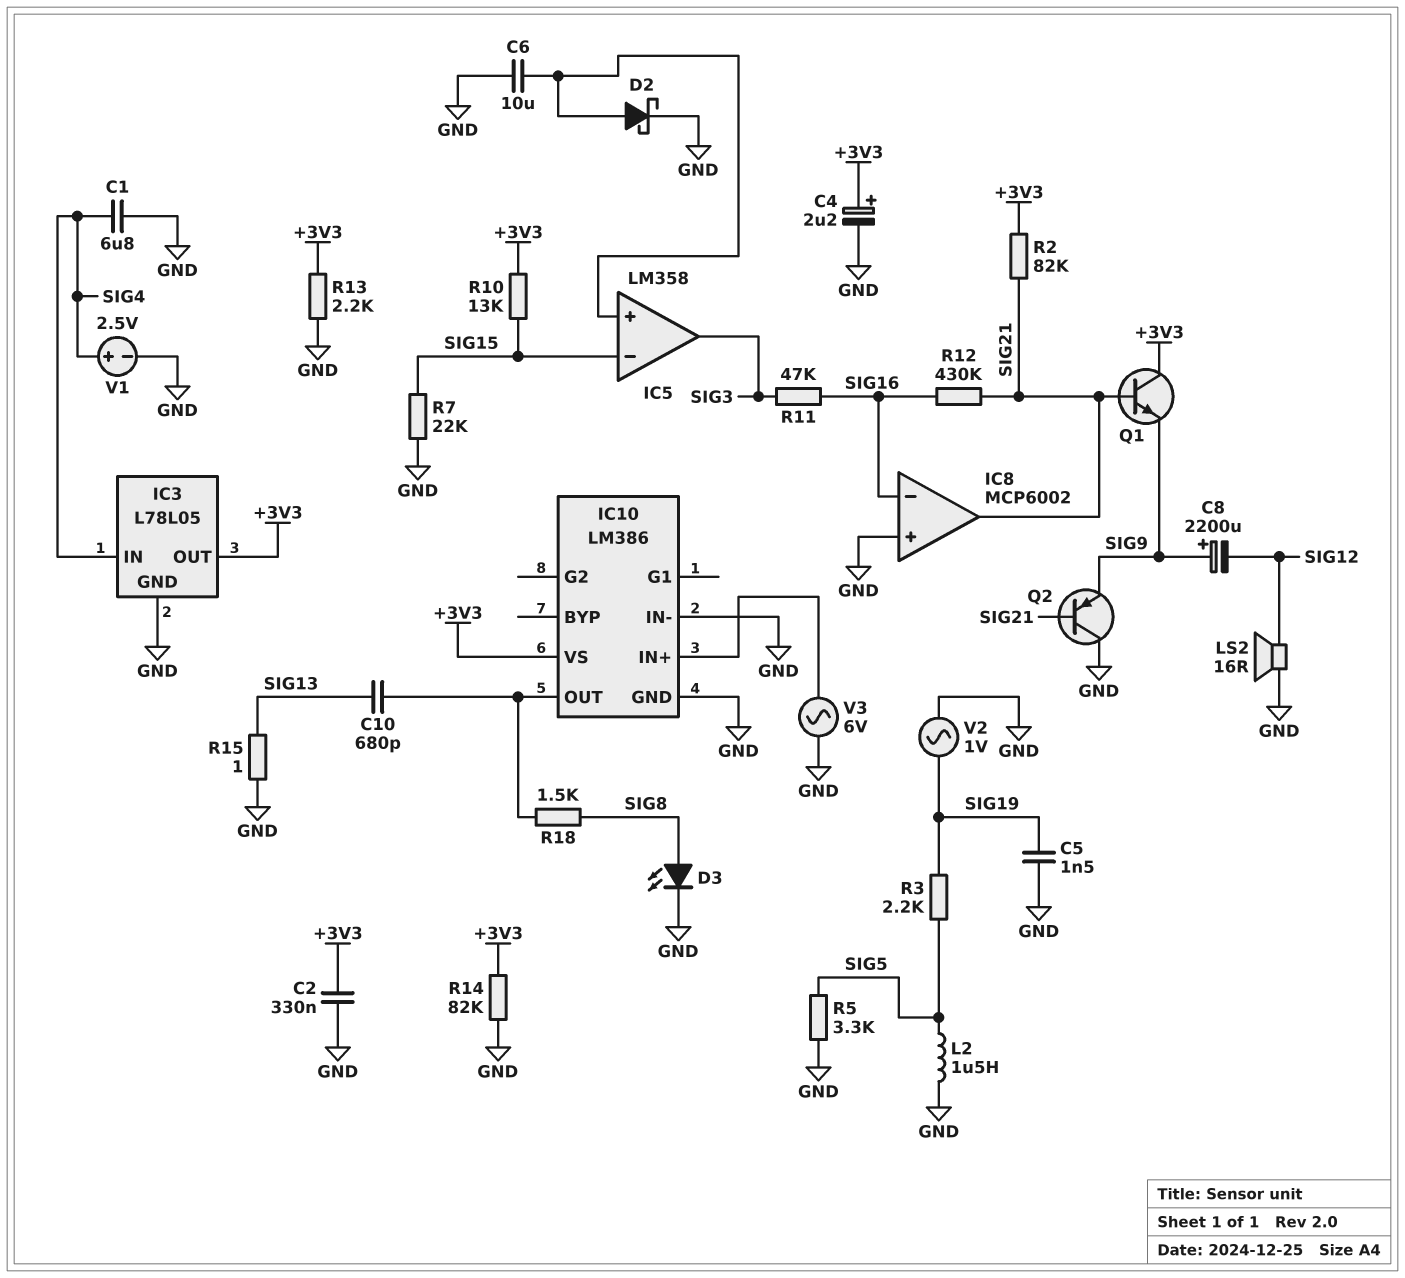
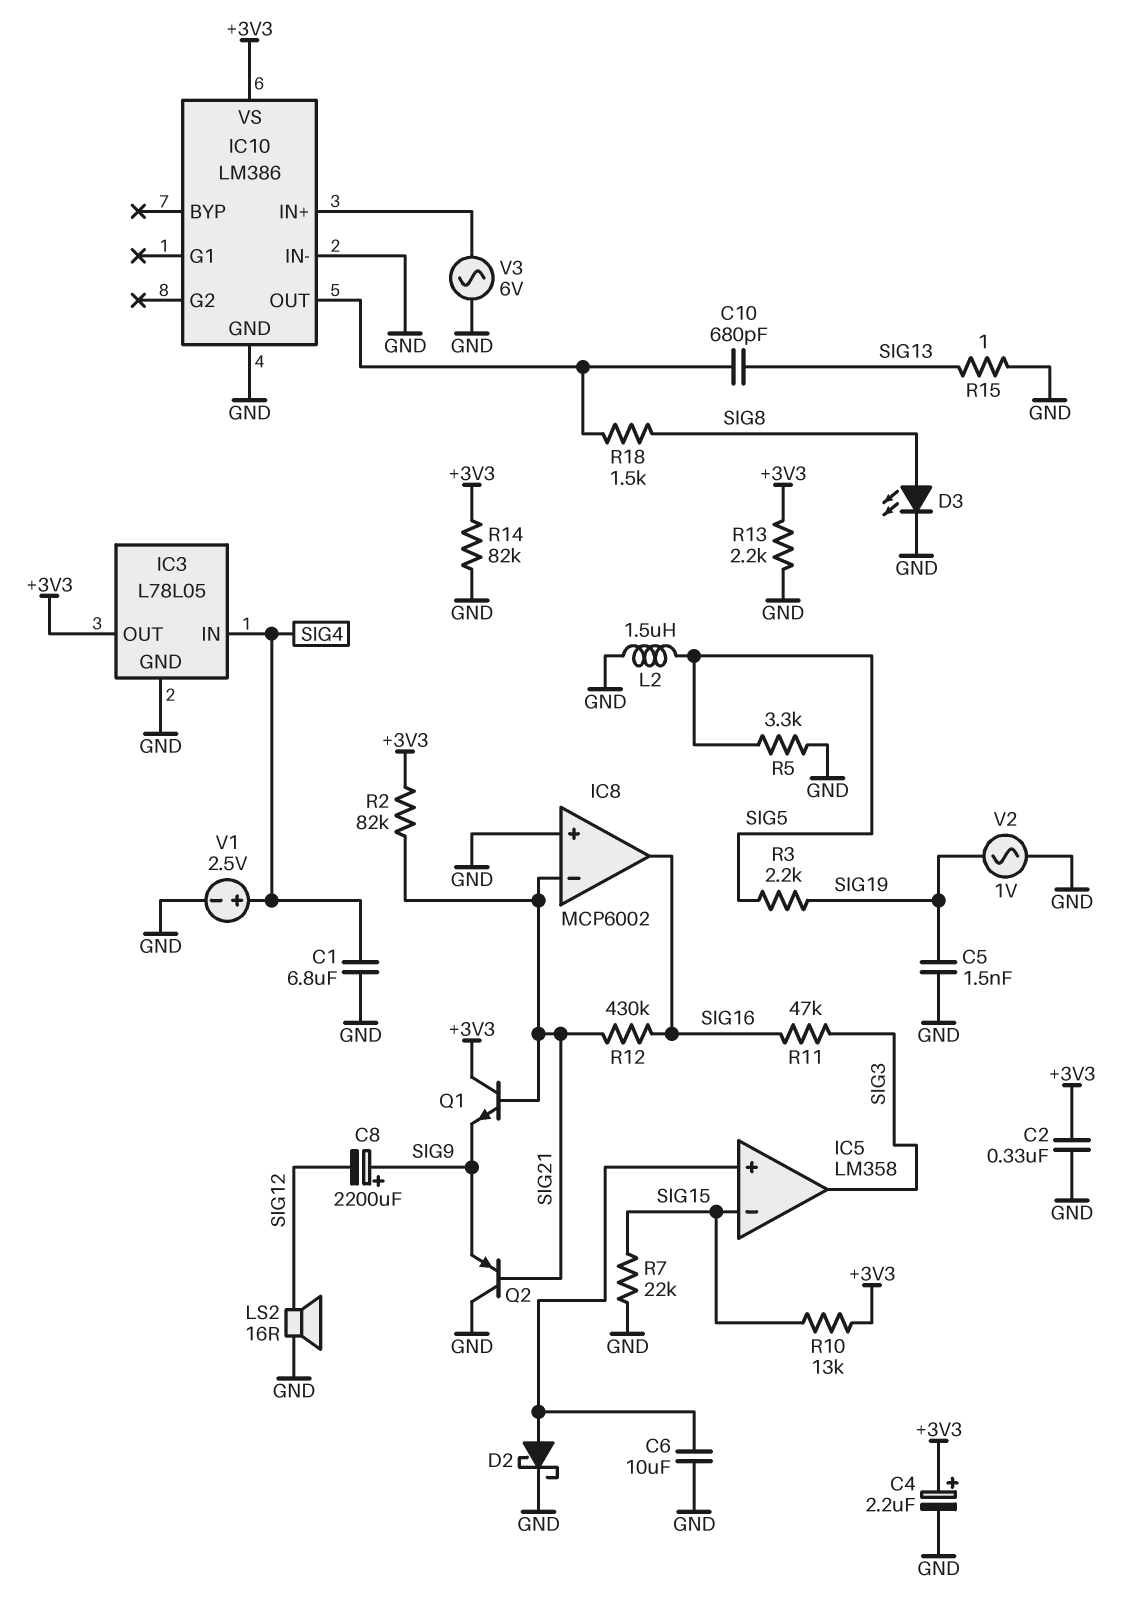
IC8 pin in-: SIG16 -> SIG21
IC8 pin out: SIG21 -> SIG16

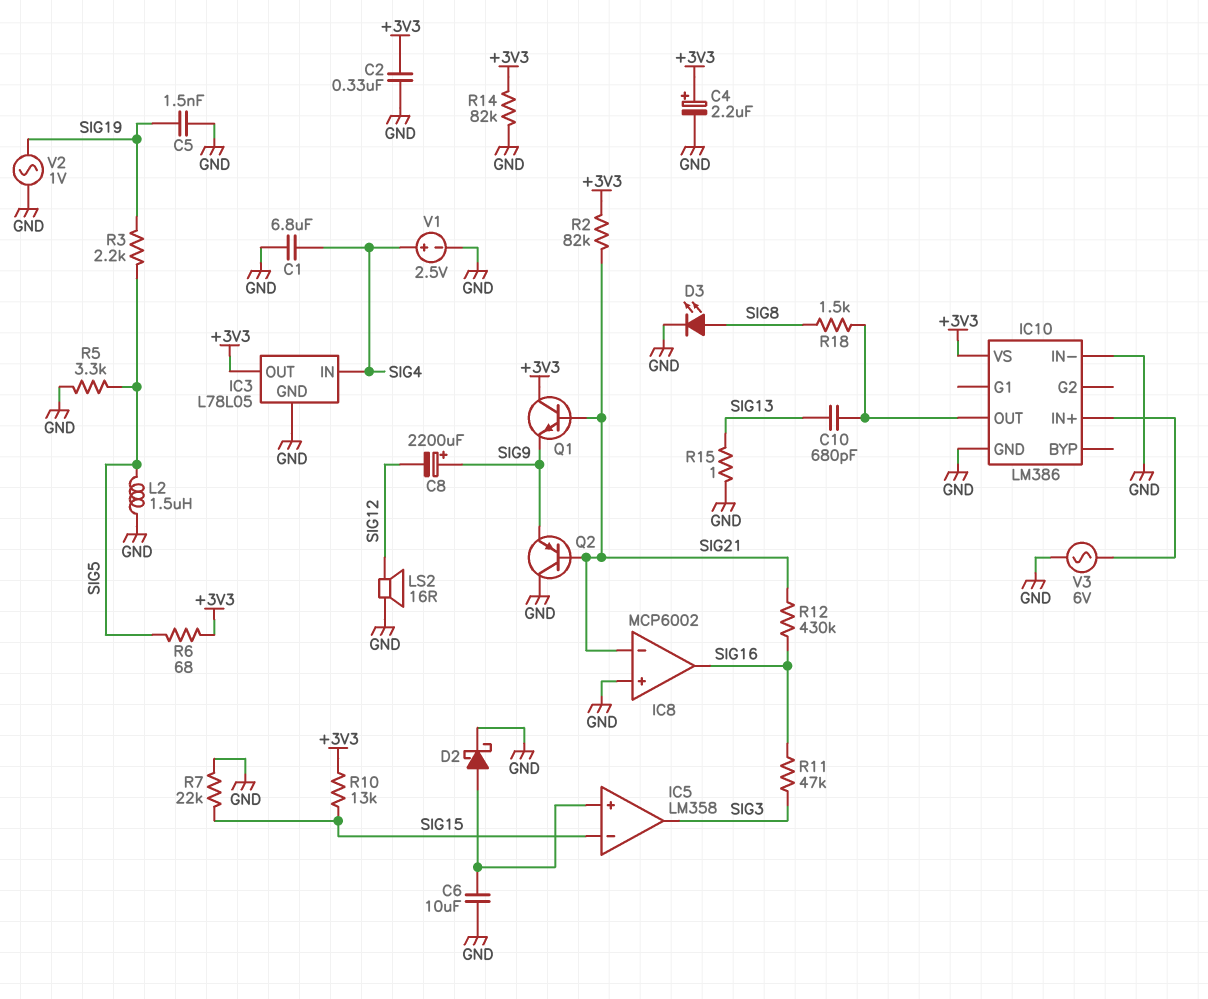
R6: none -> 68 (+3V3, SIG5)
R13: 2.2k (+3V3, GND) -> none

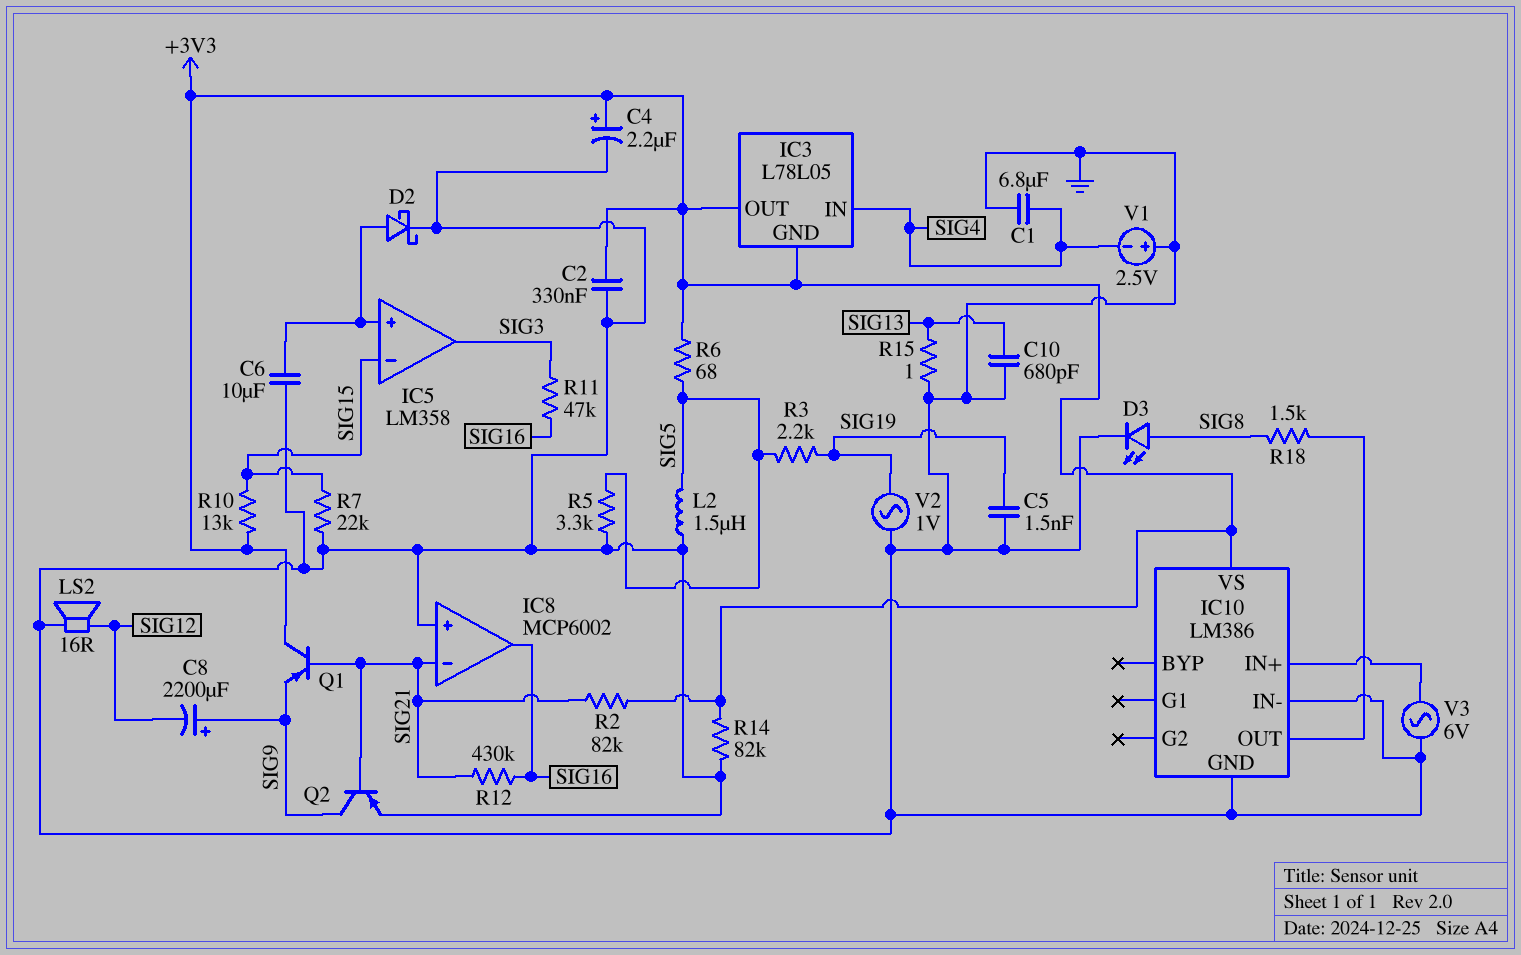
C10: 680pF (IC10/OUT, SIG13) -> 680pF (GND, SIG13)
IC3 pin GND: GND -> +3V3
Q1: NPN (B SIG21, C +3V3, E SIG9) -> PNP (B SIG21, C +3V3, E SIG9)
Q2: PNP (B SIG21, C GND, E SIG9) -> PNP (B SIG21, C SIG9, E GND)
V1: 2.5V (plus SIG4, minus GND) -> 2.5V (plus GND, minus SIG4)

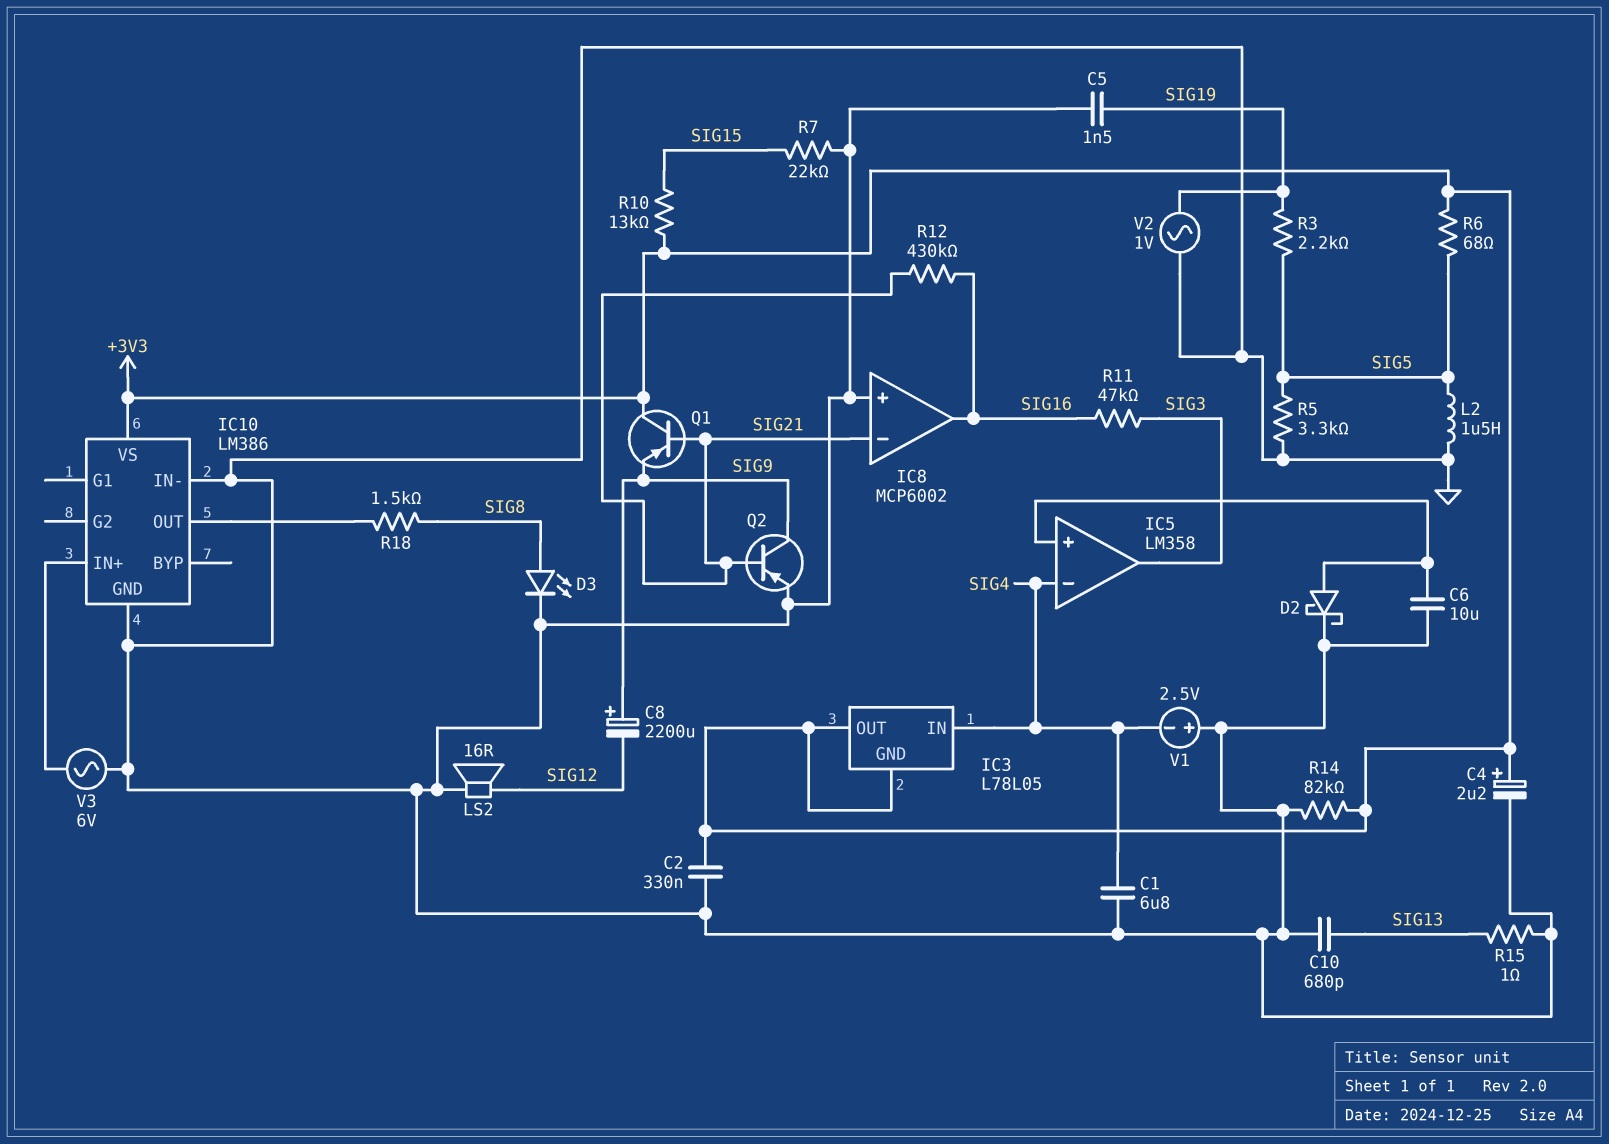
IC5 pin in-: SIG15 -> SIG4
R2: 82k (+3V3, SIG21) -> none

